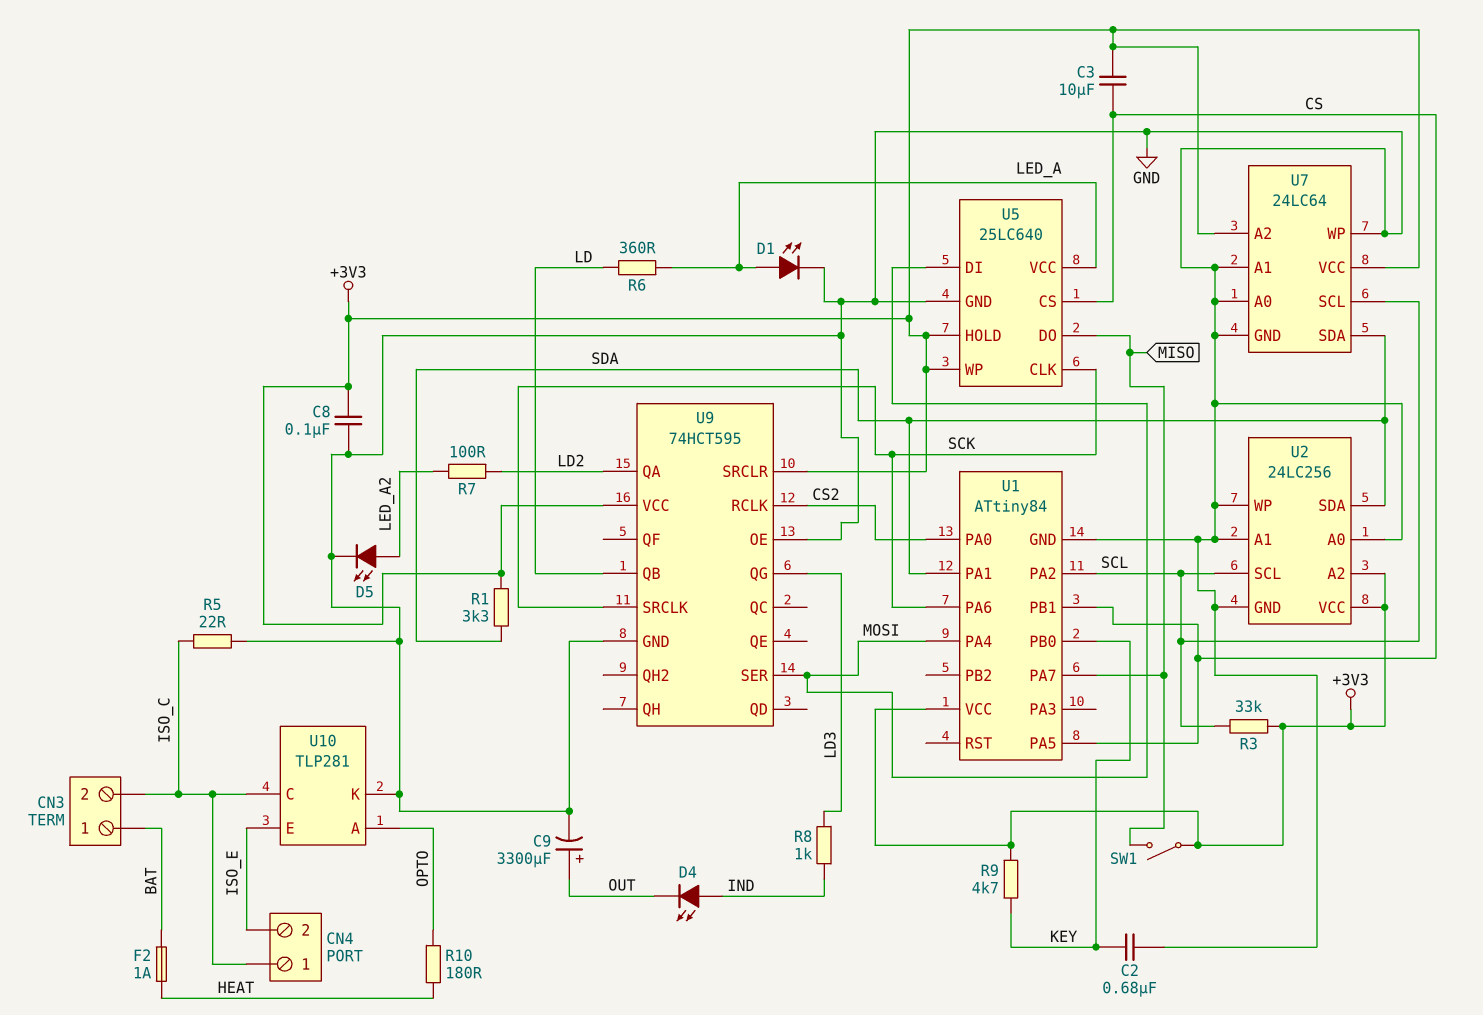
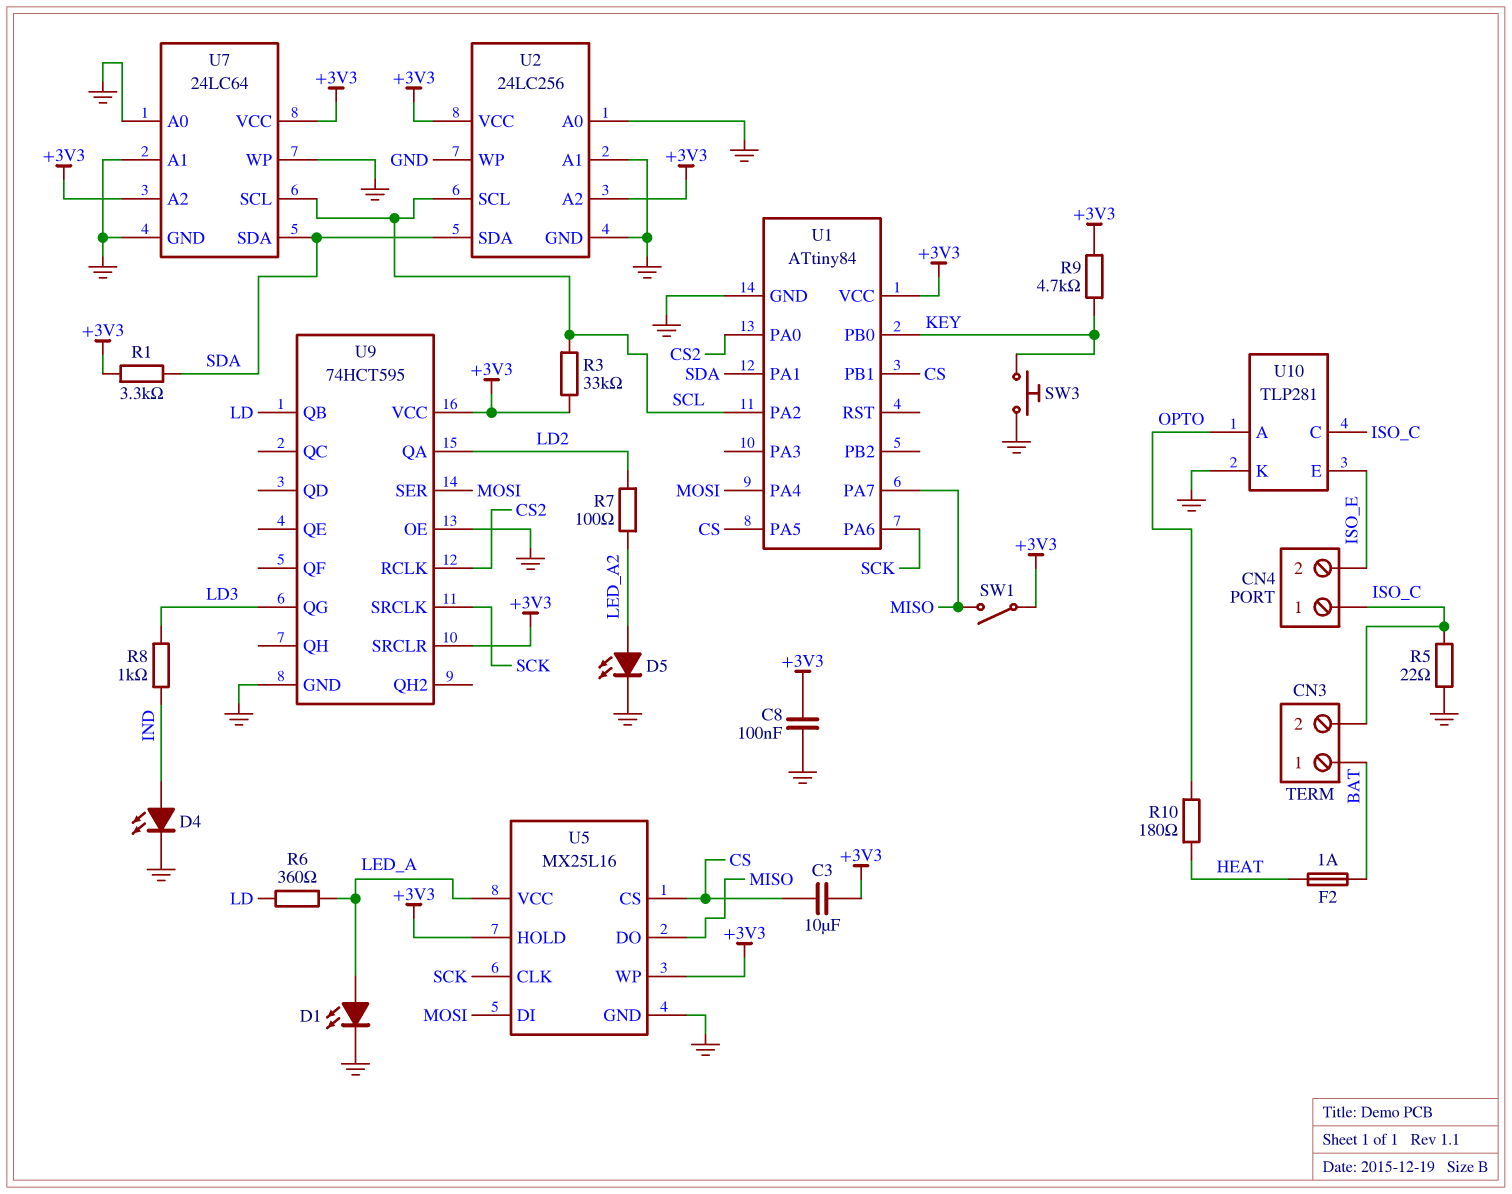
C2: 680nF (GND, KEY) -> none
C9: 3300uF (plus OUT, minus GND) -> none
D4: LED (A IND, K OUT) -> LED (A IND, K GND)
SW3: none -> button (GND, KEY)
U5: 25LC640 -> MX25L16

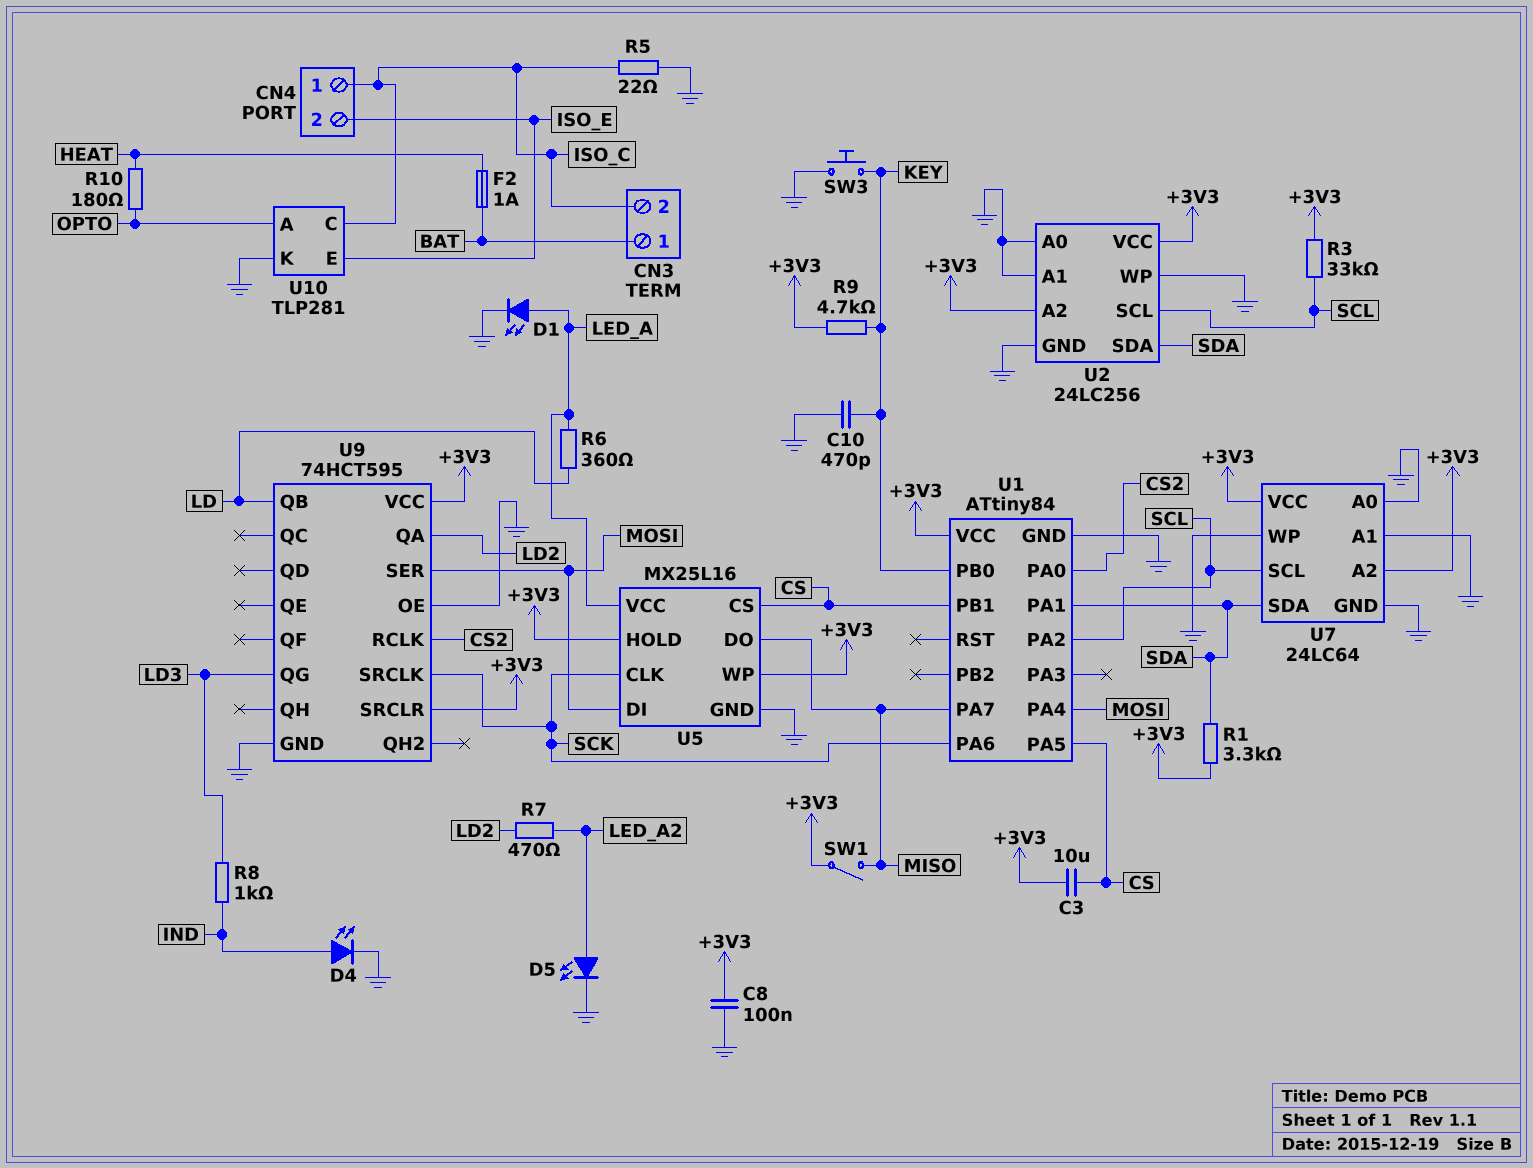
C10: none -> 470pF (GND, KEY)
R7: 100 (LD2, LED_A2) -> 470 (LD2, LED_A2)

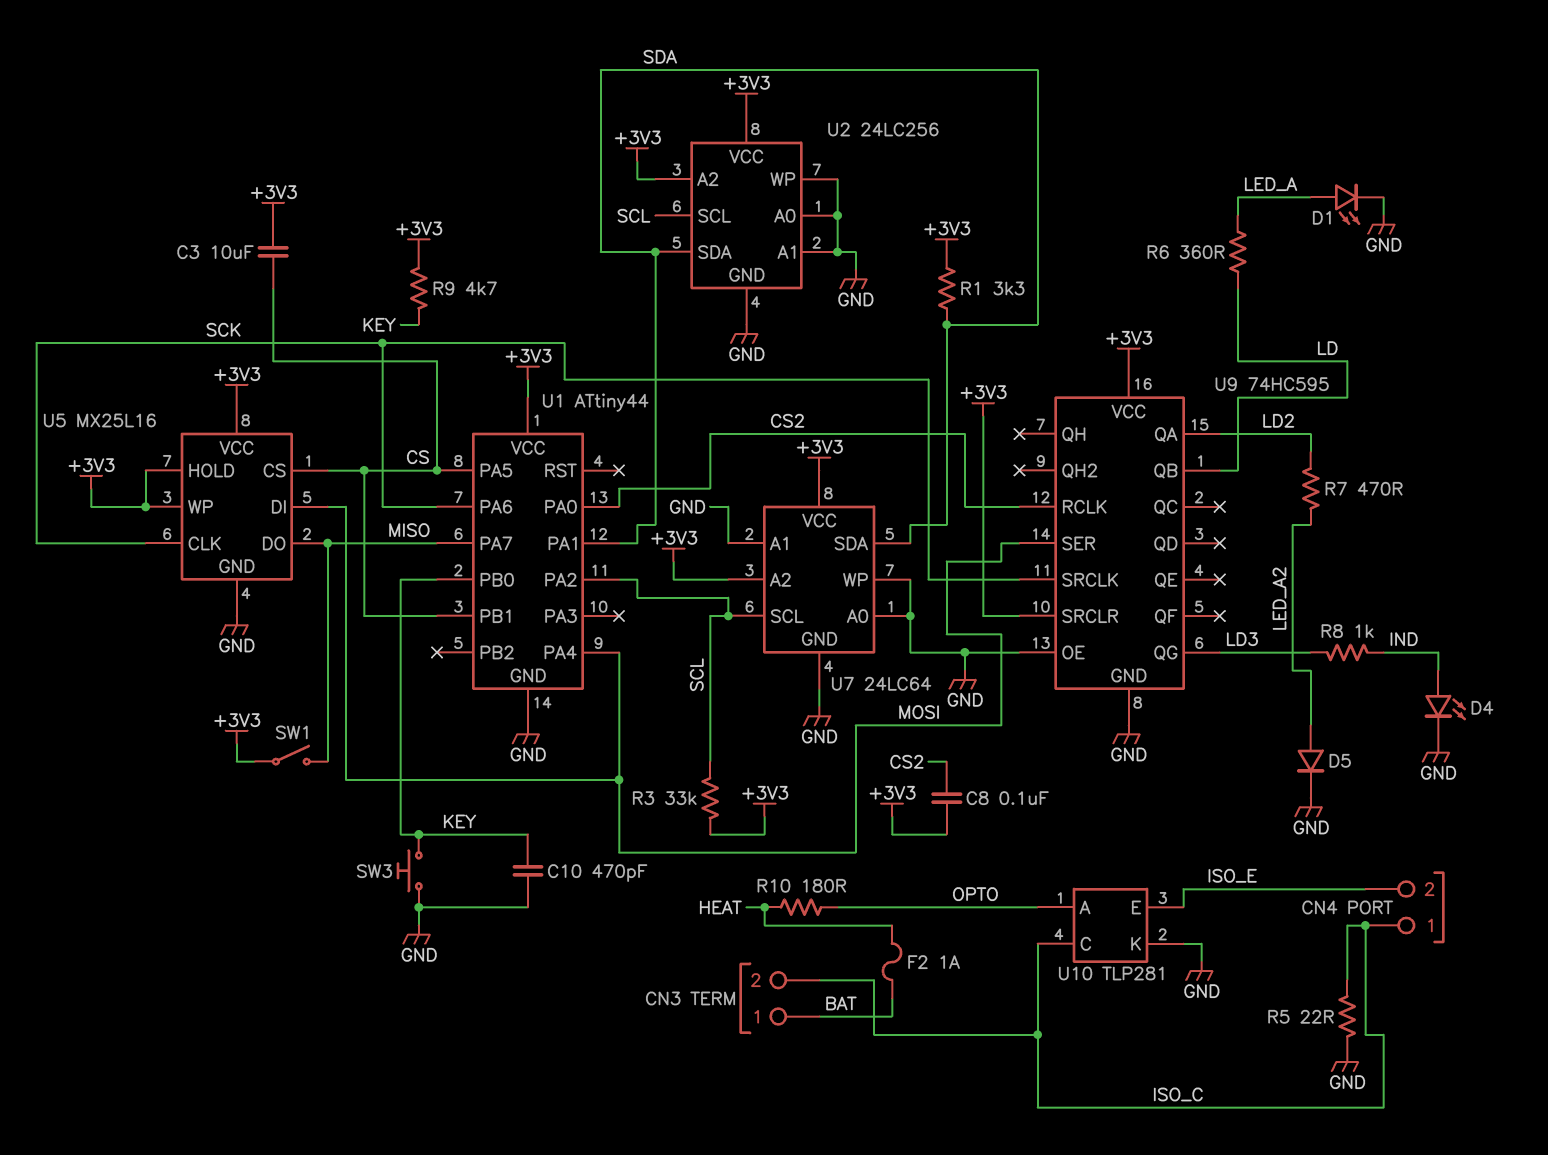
C8: 100nF (+3V3, GND) -> 100nF (+3V3, CS2)
D5: LED (A LED_A2, K GND) -> diode (A LED_A2, K GND)
U1: ATtiny84 -> ATtiny44
U5 pin VCC: LED_A -> +3V3
U9: 74HCT595 -> 74HC595

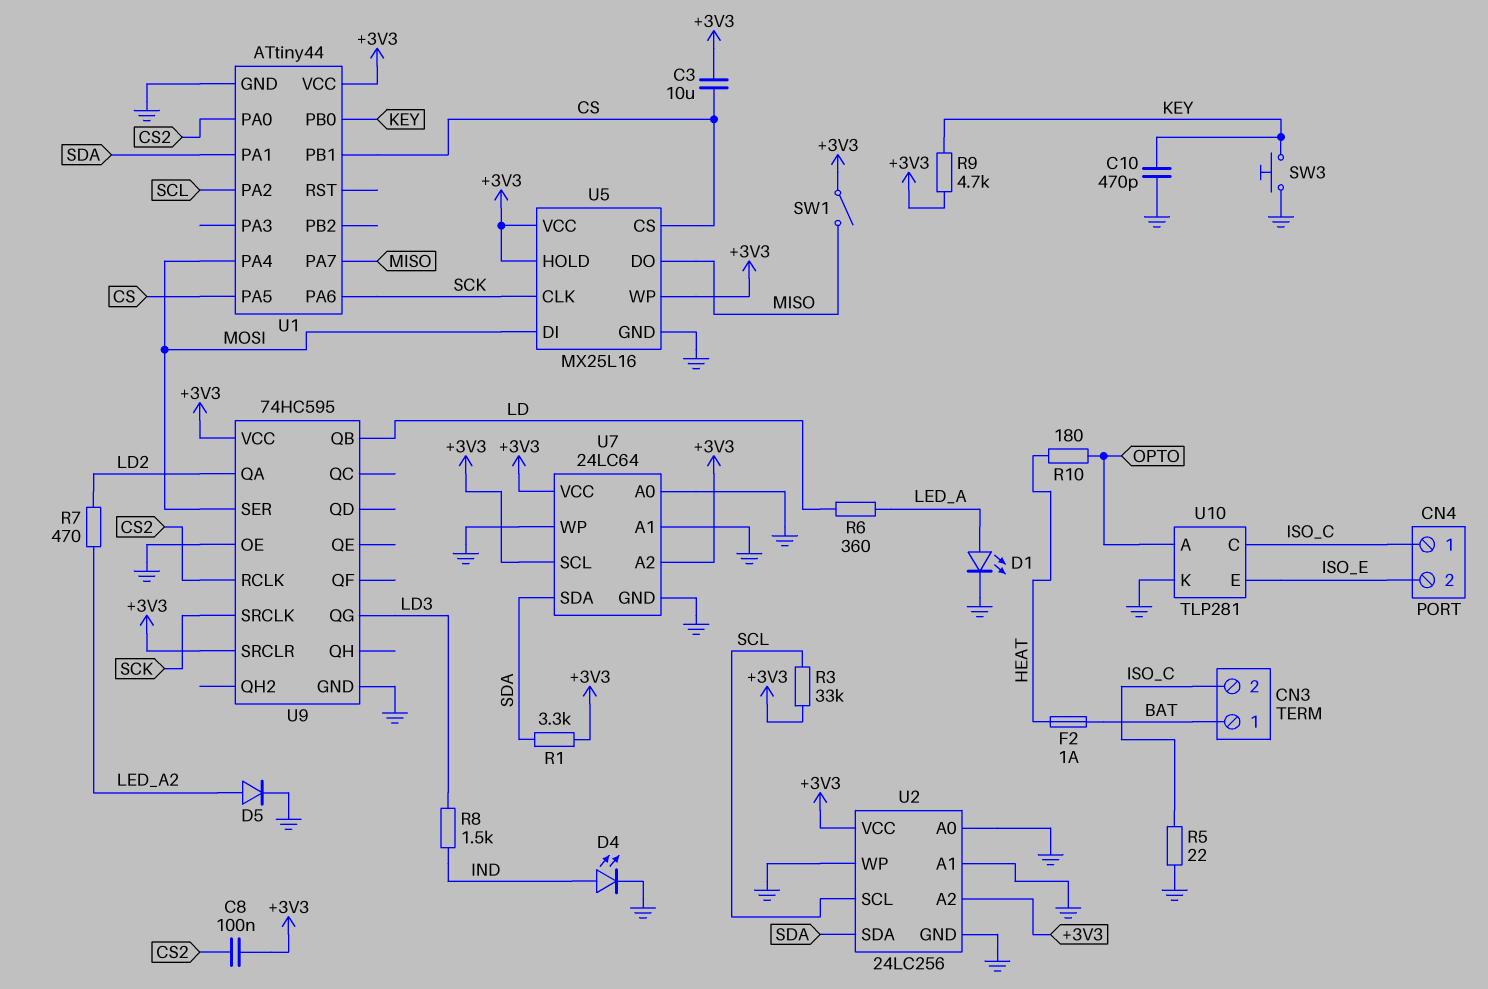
R8: 1k (IND, LD3) -> 1.5k (IND, LD3)
U7 pin SCL: SCL -> +3V3

